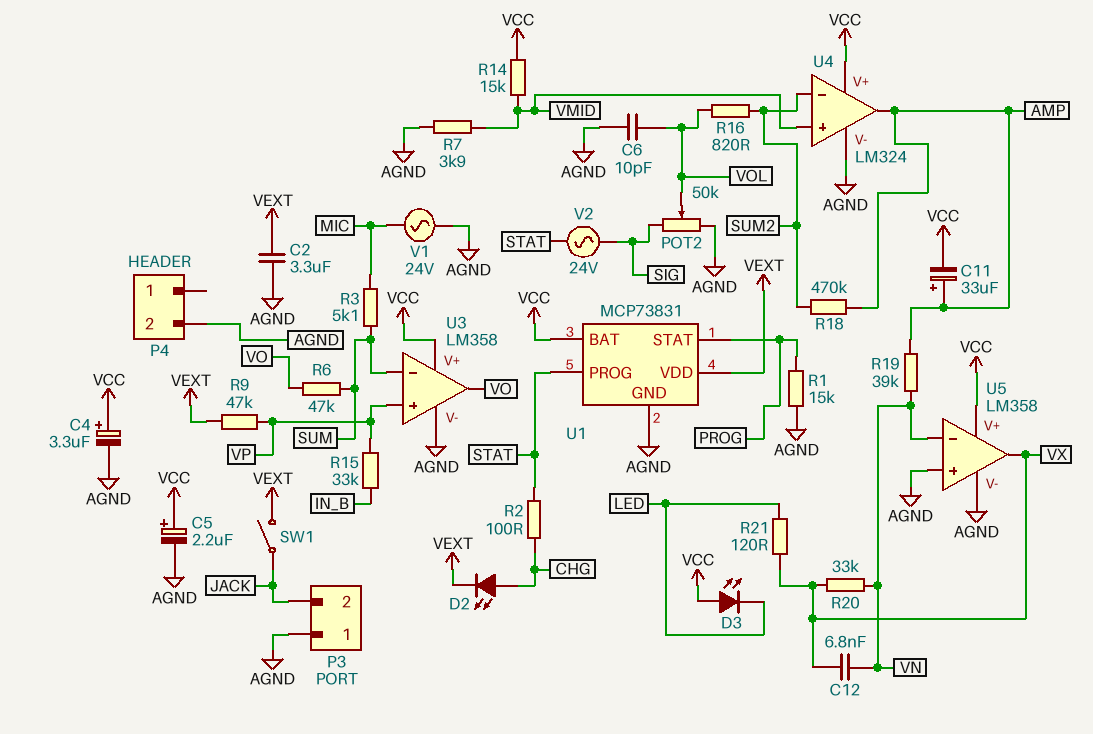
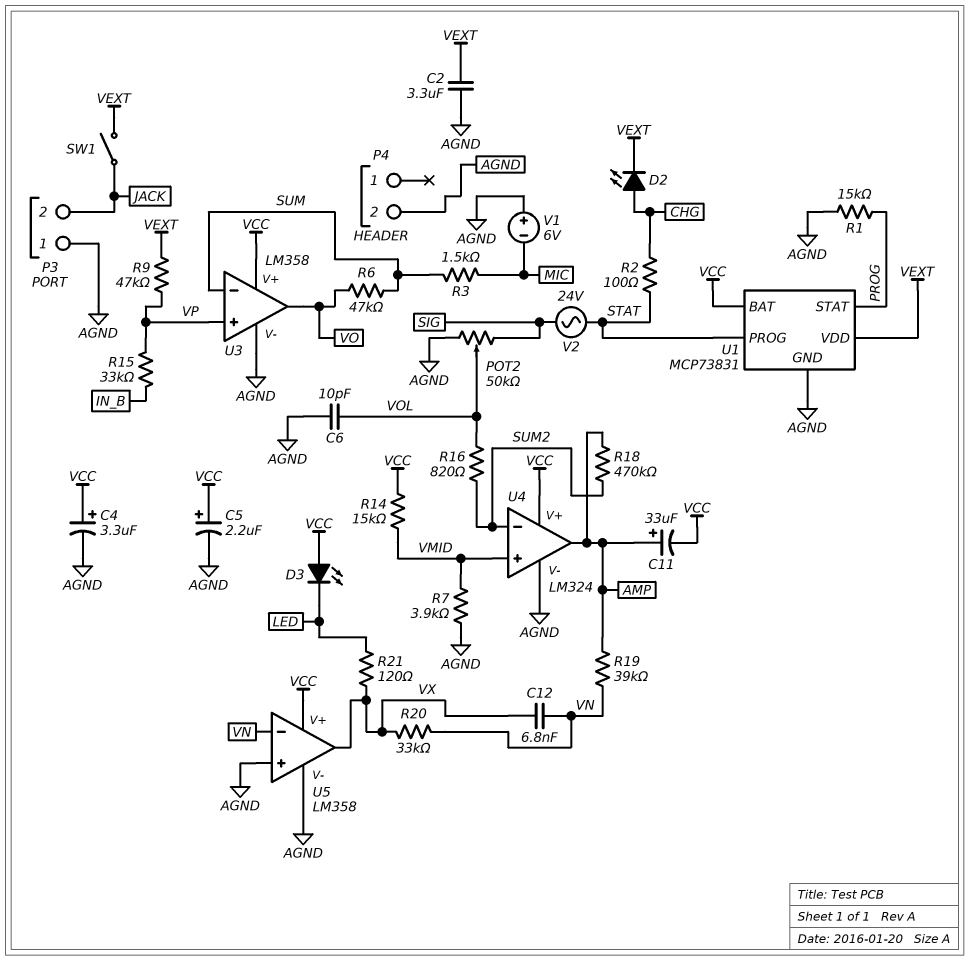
R3: 5.1k (MIC, SUM) -> 1.5k (MIC, SUM)
V1: AC 24V (AGND, MIC) -> 6V (plus AGND, minus MIC)

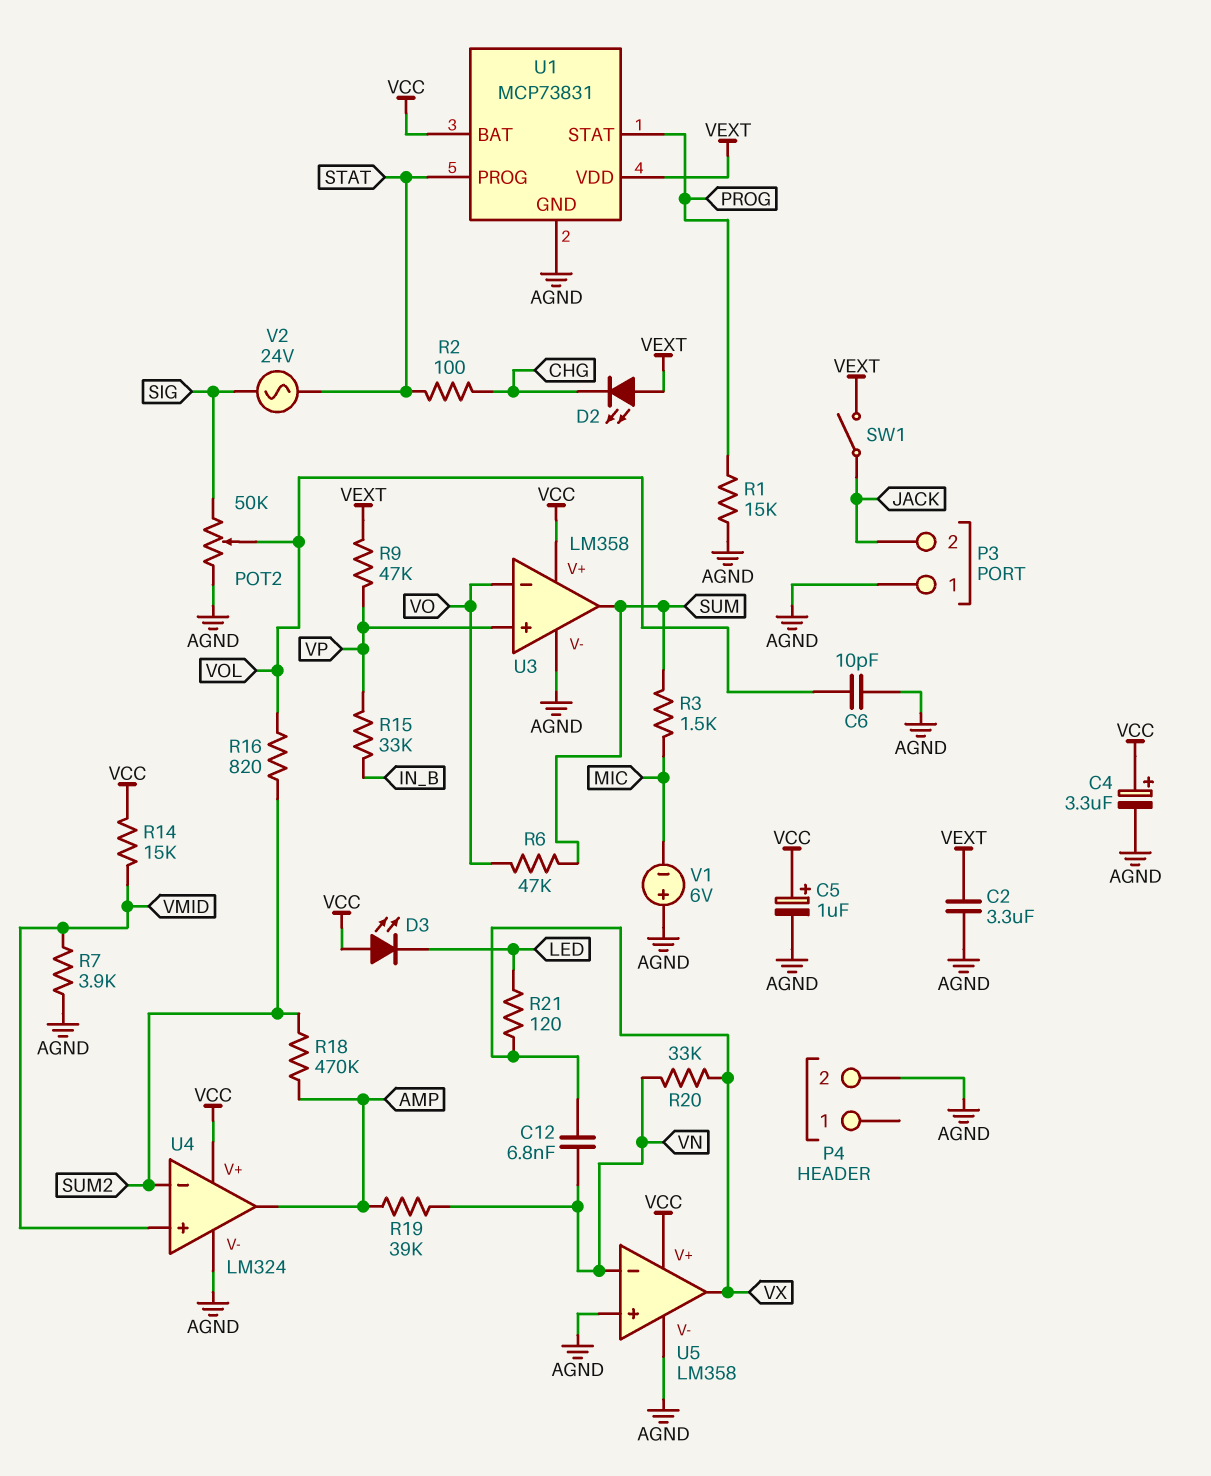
C5: 2.2uF (plus VCC, minus AGND) -> 1uF (plus VCC, minus AGND)
C11: 33uF (plus AMP, minus VCC) -> none
D2: LED (A CHG, K VEXT) -> LED (A VEXT, K CHG)
U3 pin in-: SUM -> VO
U3 pin out: VO -> SUM

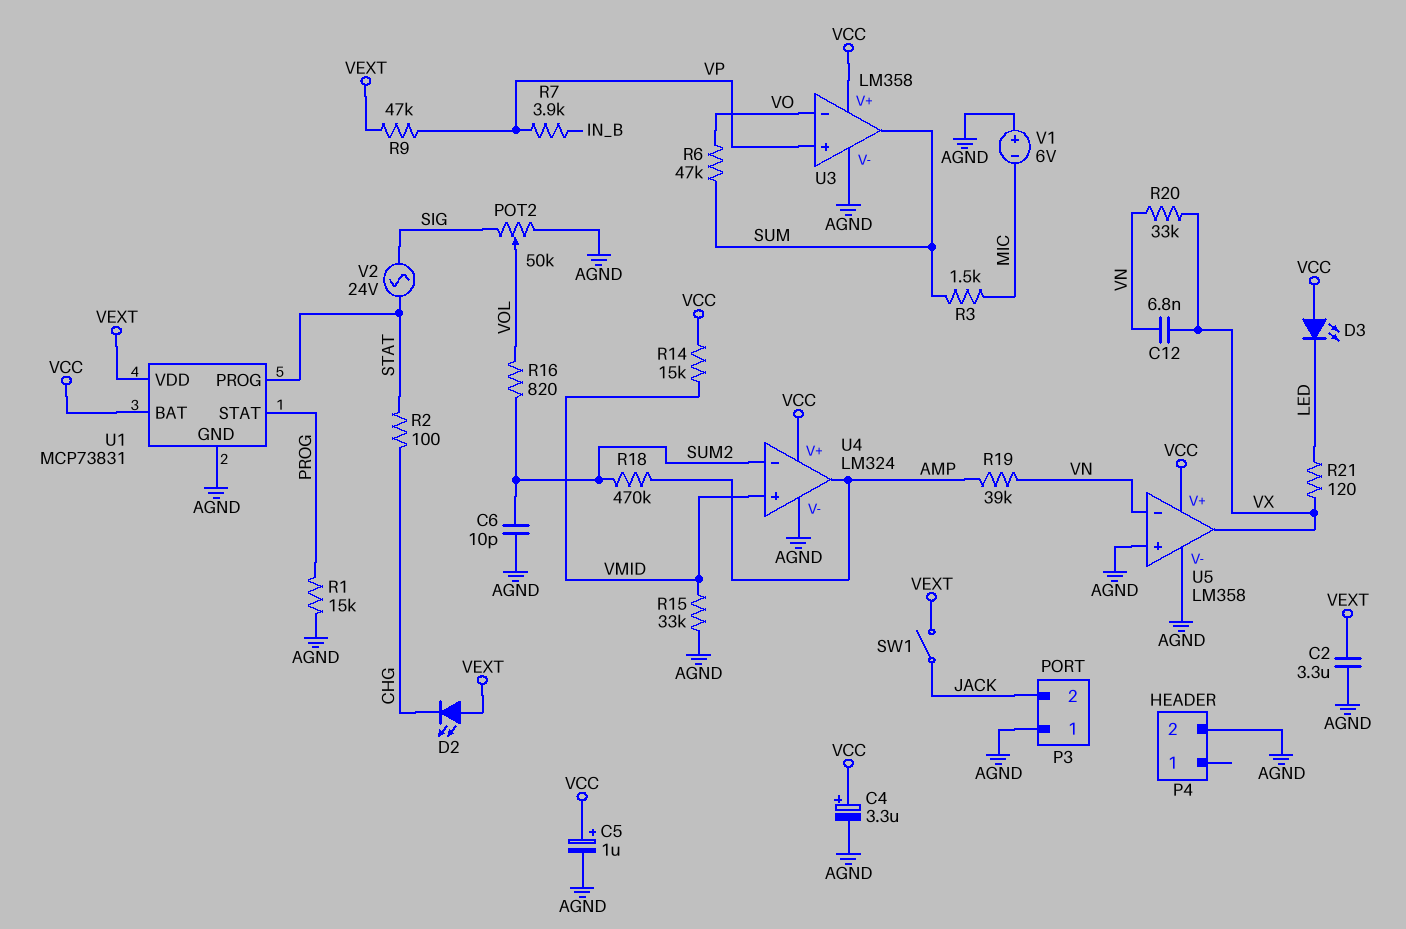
C6: 10pF (AGND, VOL) -> 10pF (AGND, SUM2)
R7: 3.9k (AGND, VMID) -> 3.9k (IN_B, VP)
R15: 33k (IN_B, VP) -> 33k (AGND, VMID)

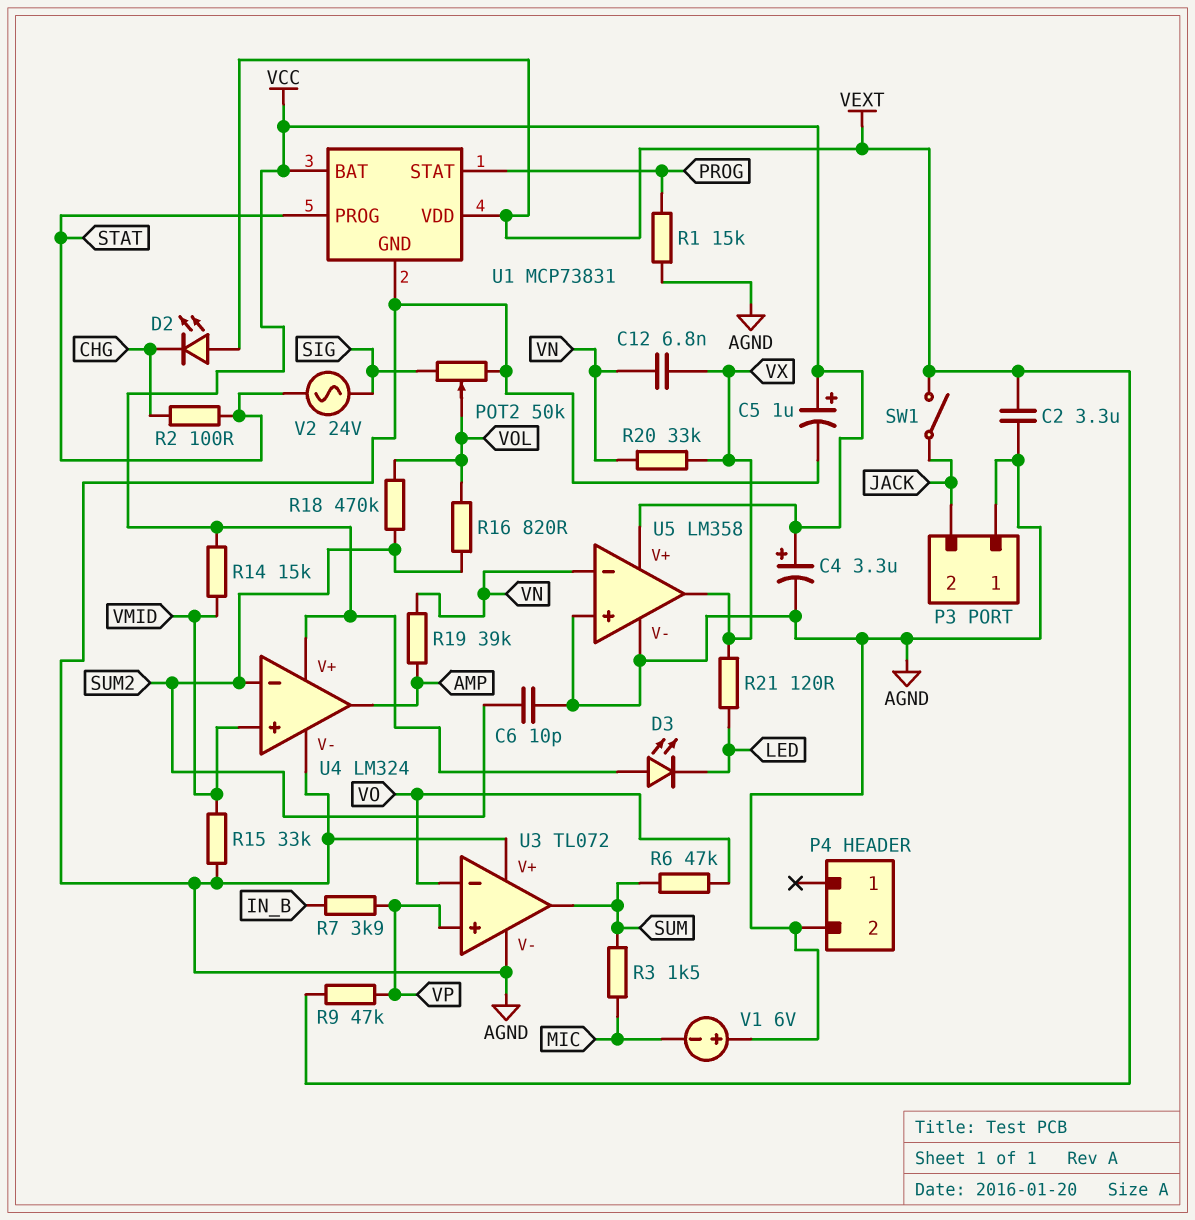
R18: 470k (AMP, SUM2) -> 470k (SUM2, VOL)
U3: LM358 -> TL072
U3 pin V+: VCC -> AGND

